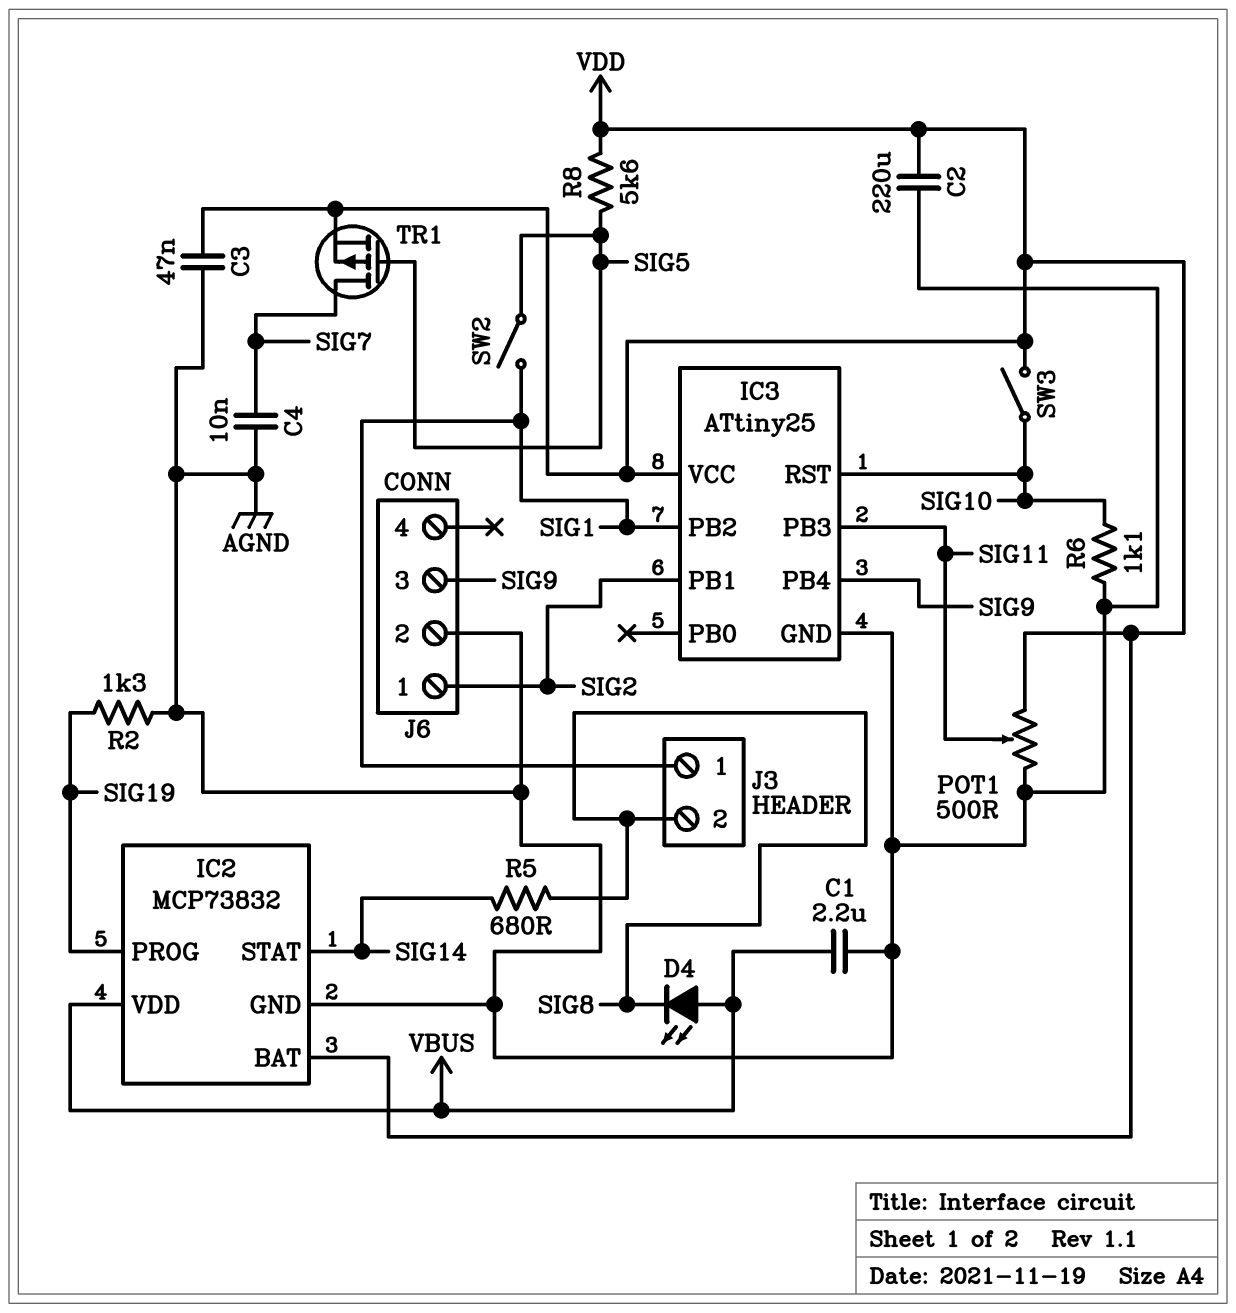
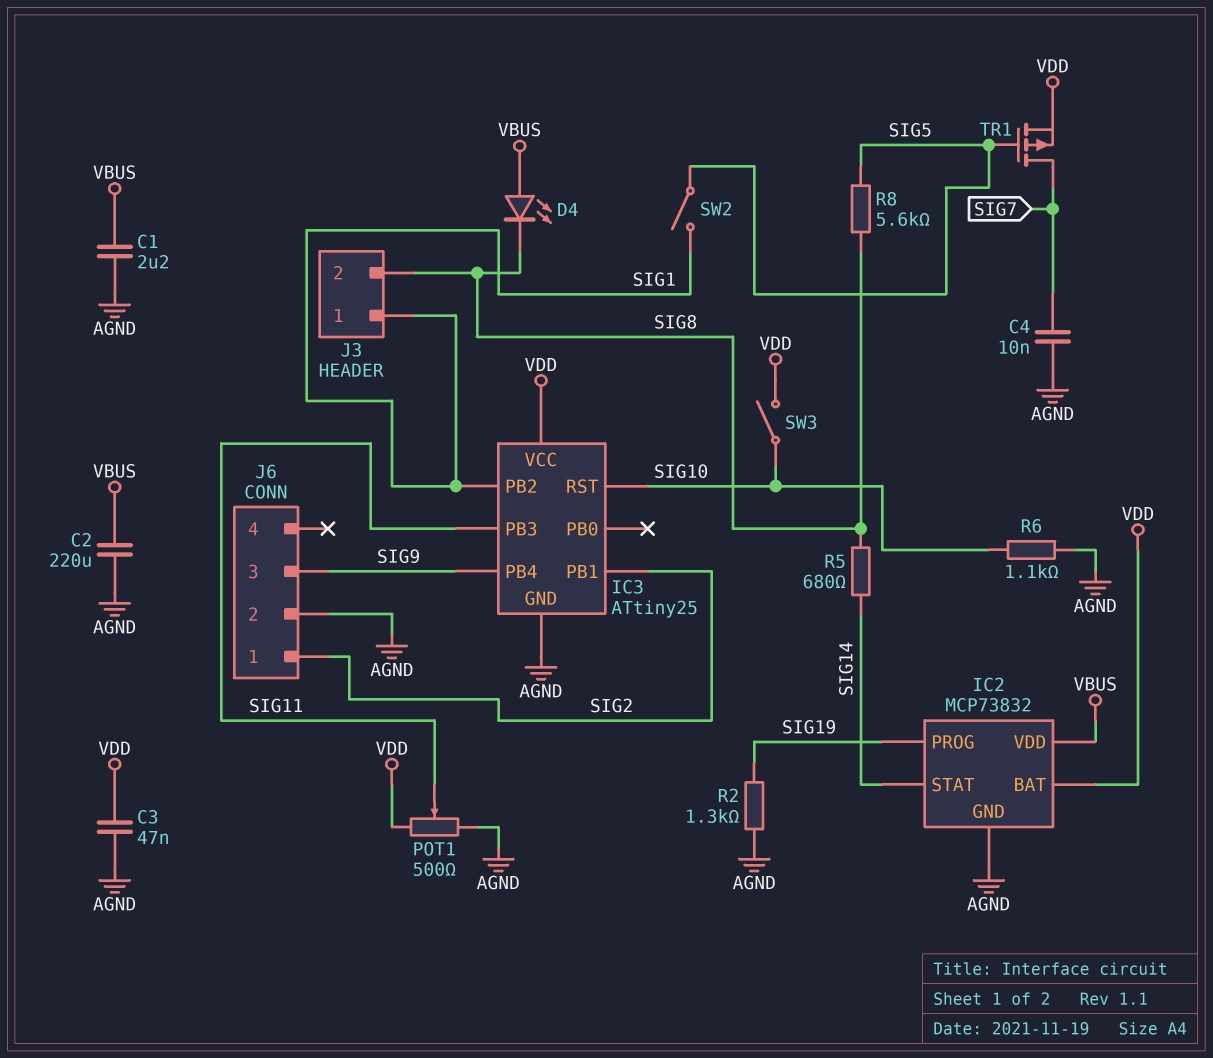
C2: 220uF (AGND, VDD) -> 220uF (AGND, VBUS)
R8: 5.6k (SIG5, VDD) -> 5.6k (SIG5, SIG8)

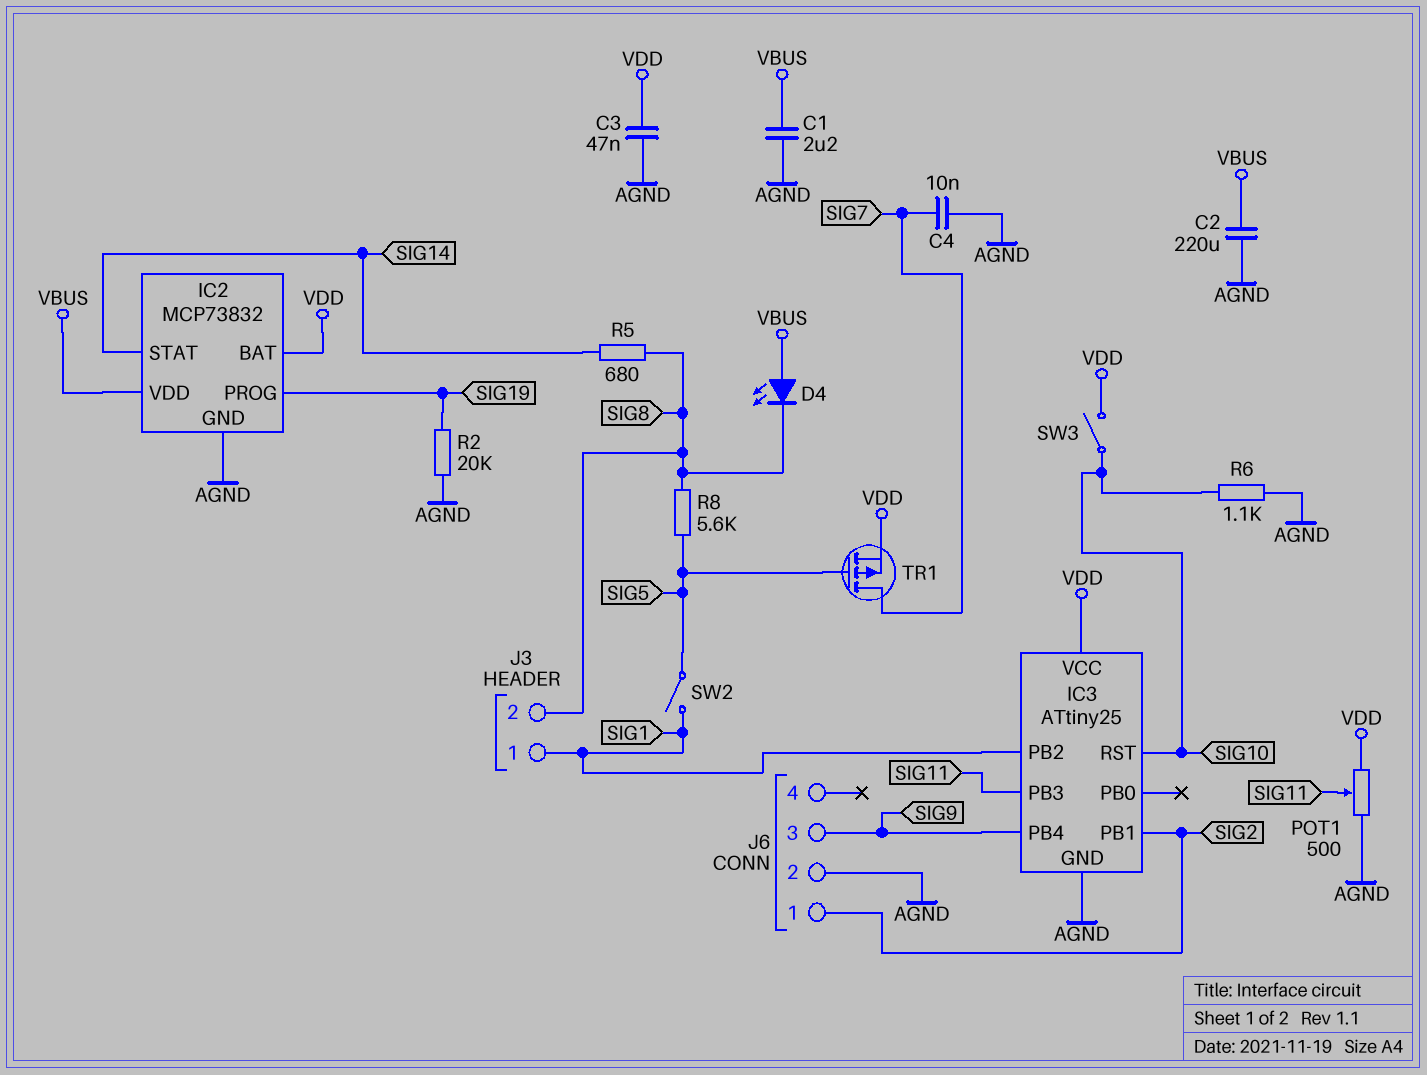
R2: 1.3k (AGND, SIG19) -> 20k (AGND, SIG19)

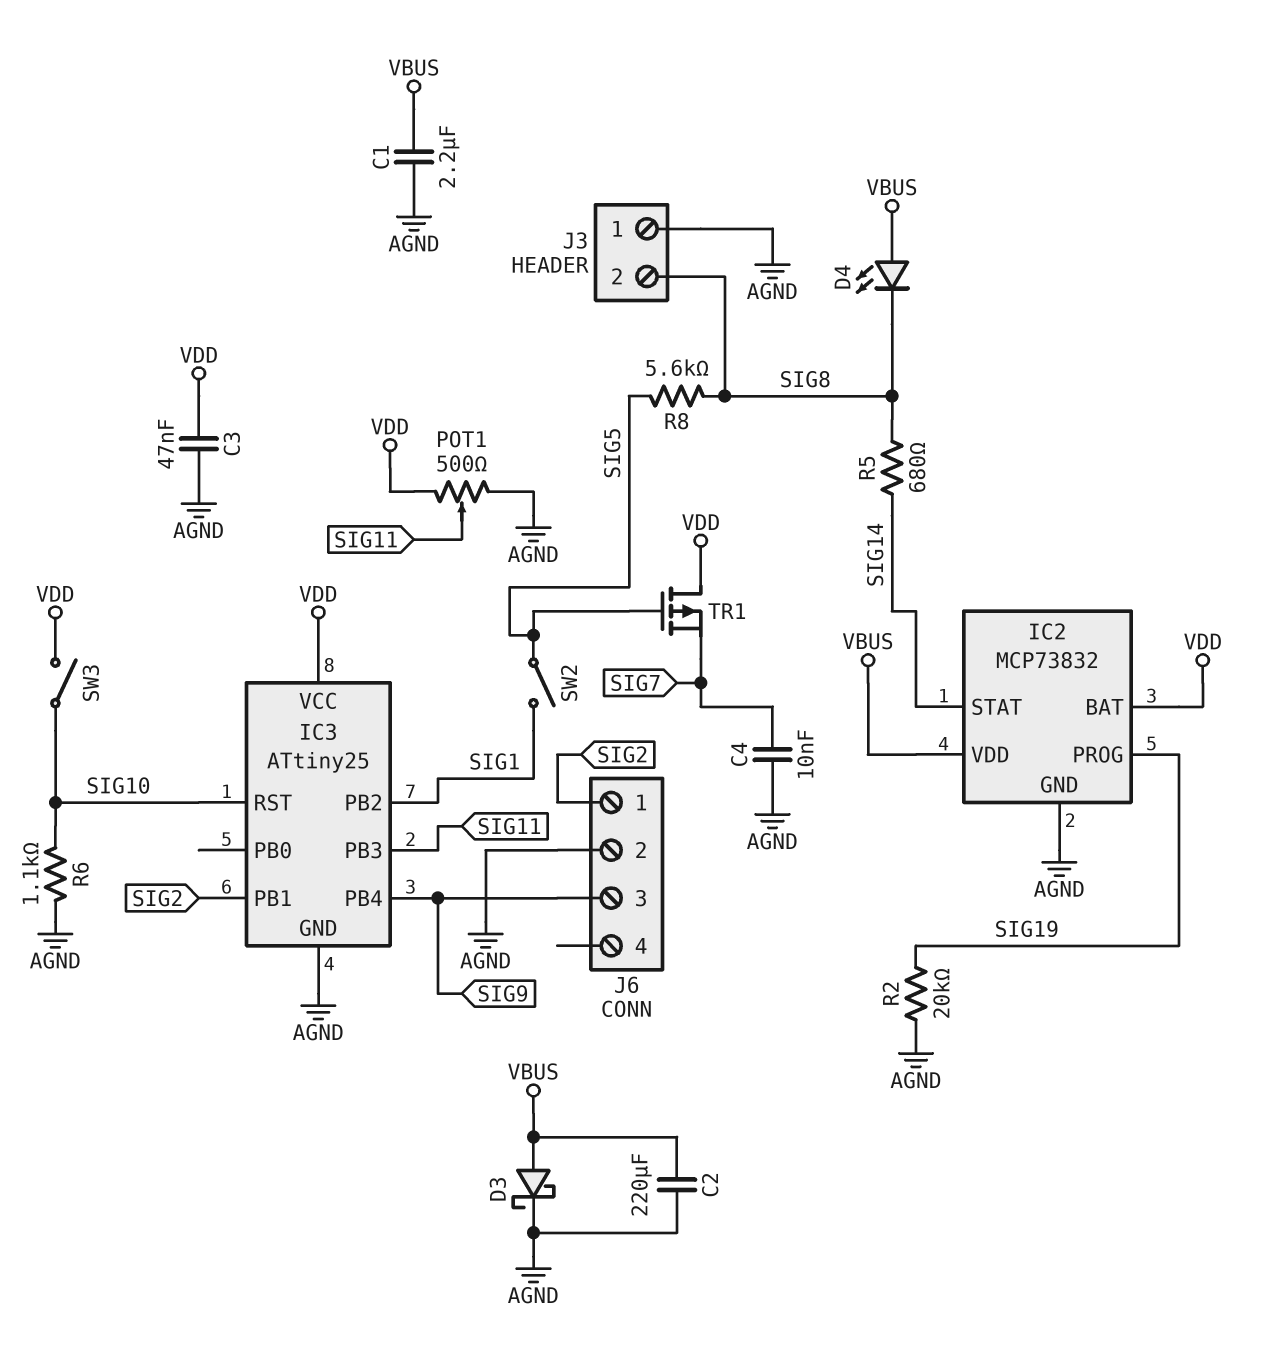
D3: none -> schottky (A VBUS, K AGND)
J3 pin 1: SIG1 -> AGND
TR1: PMOS (G SIG5, D SIG7, S VDD) -> PMOS (G SIG5, D VDD, S SIG7)

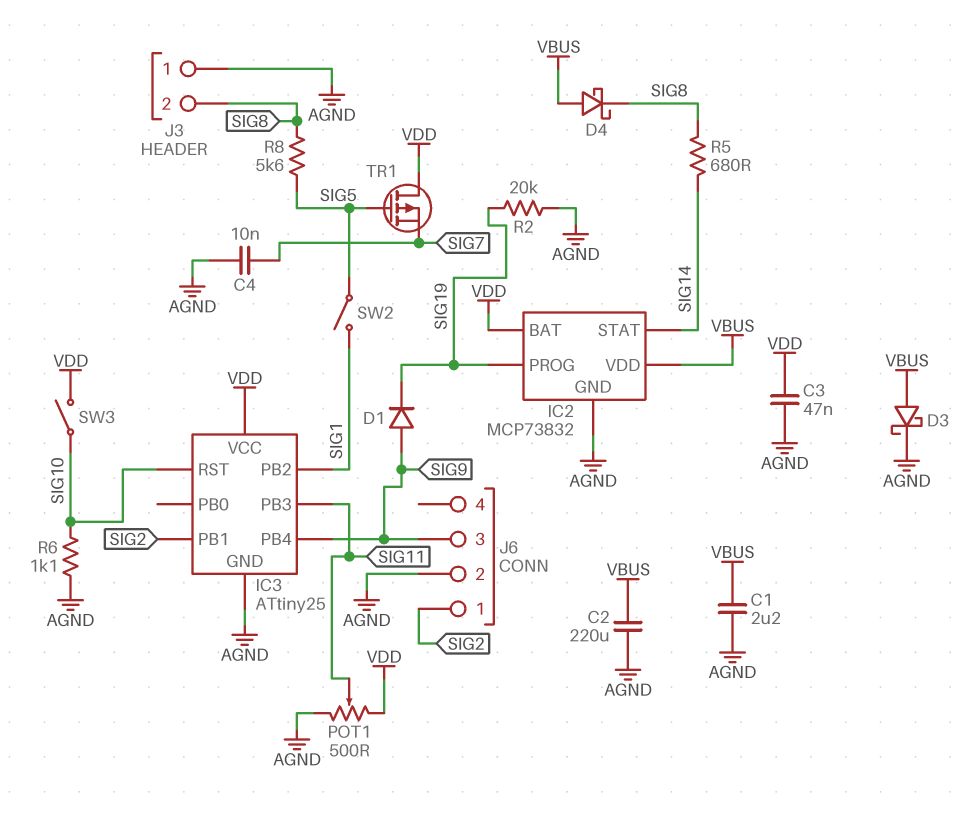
D1: none -> diode (A SIG9, K SIG19)
D4: LED (A VBUS, K SIG8) -> schottky (A VBUS, K SIG8)

